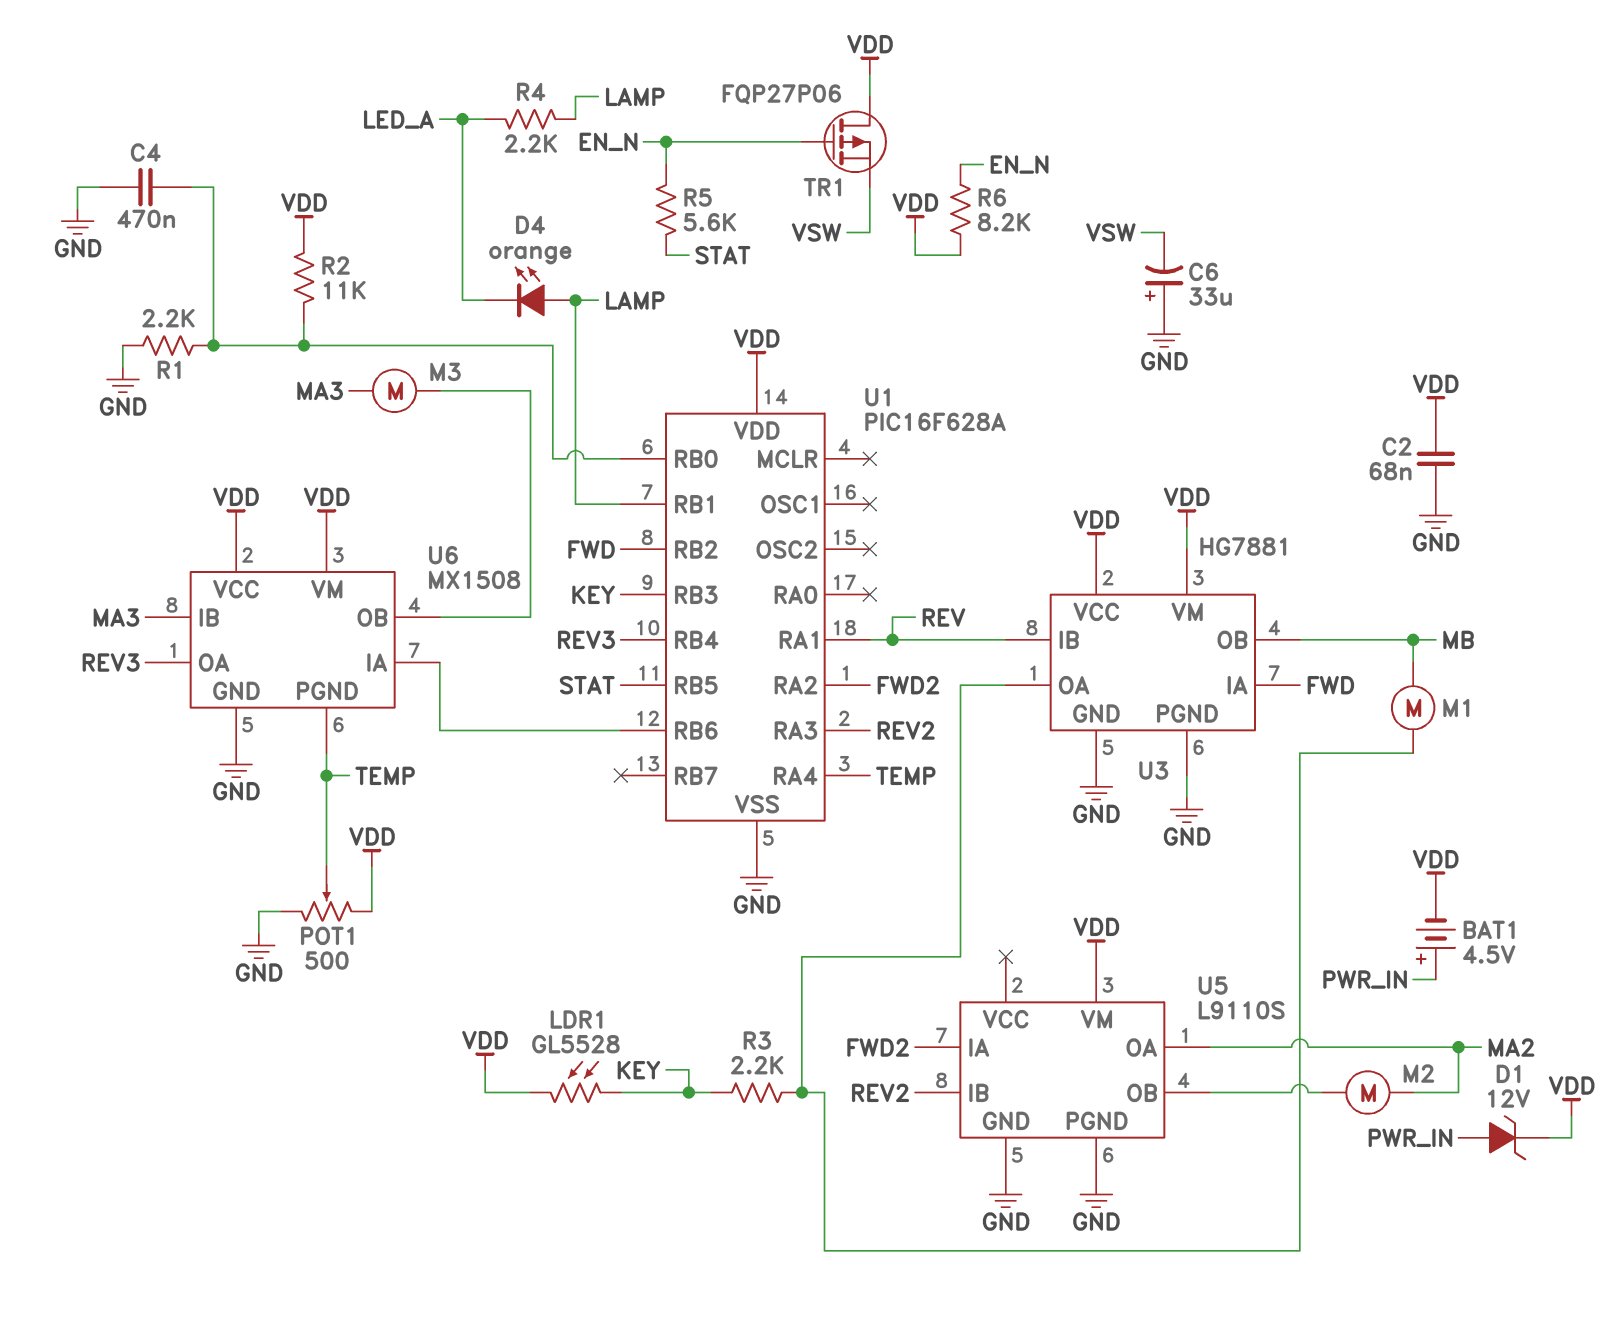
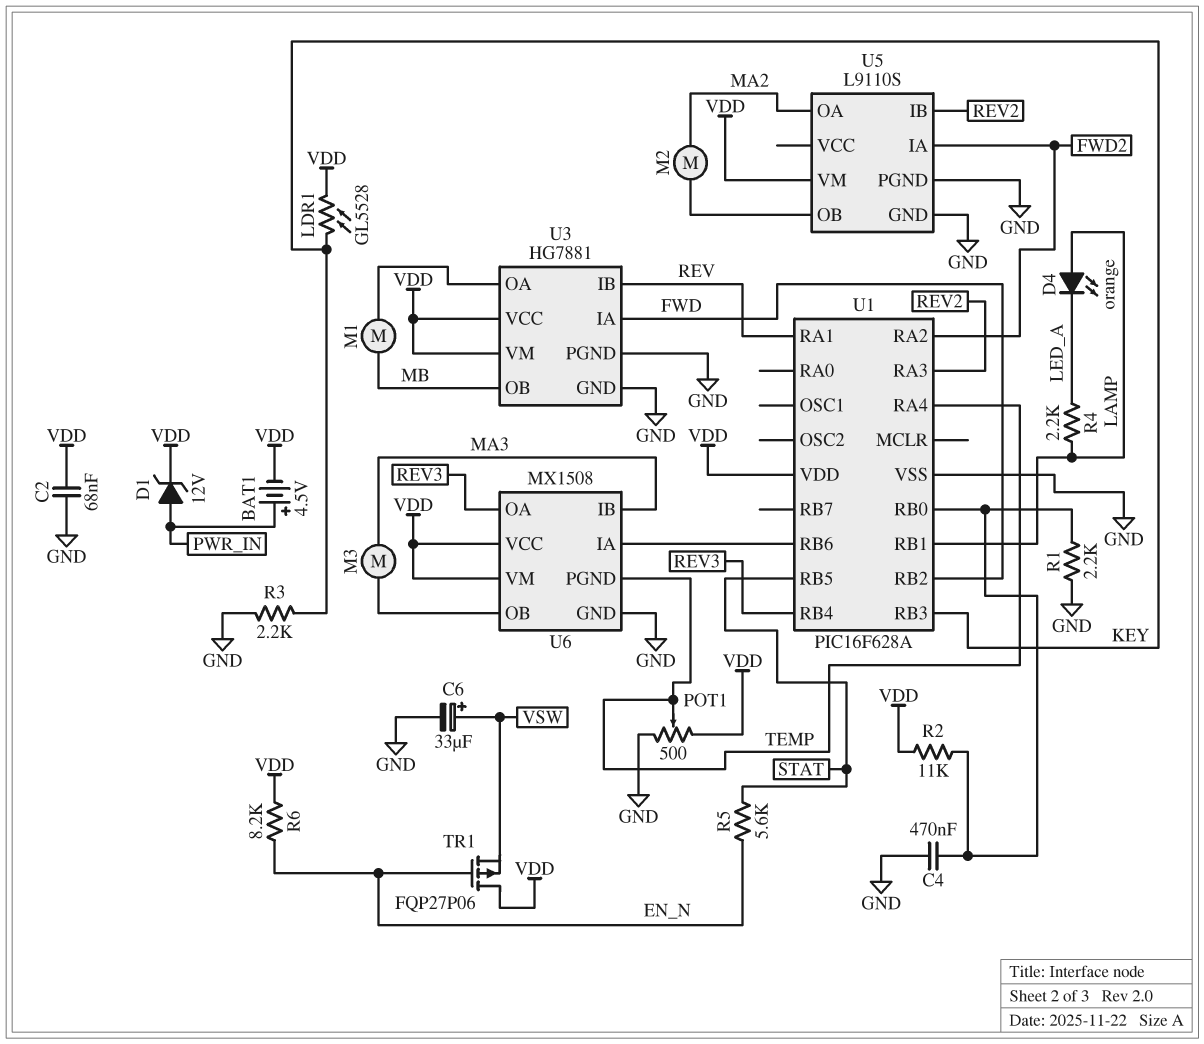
C6: 33uF (plus GND, minus VSW) -> 33uF (plus VSW, minus GND)
R3: 2.2k (KEY, U3/OA) -> 2.2k (GND, KEY)

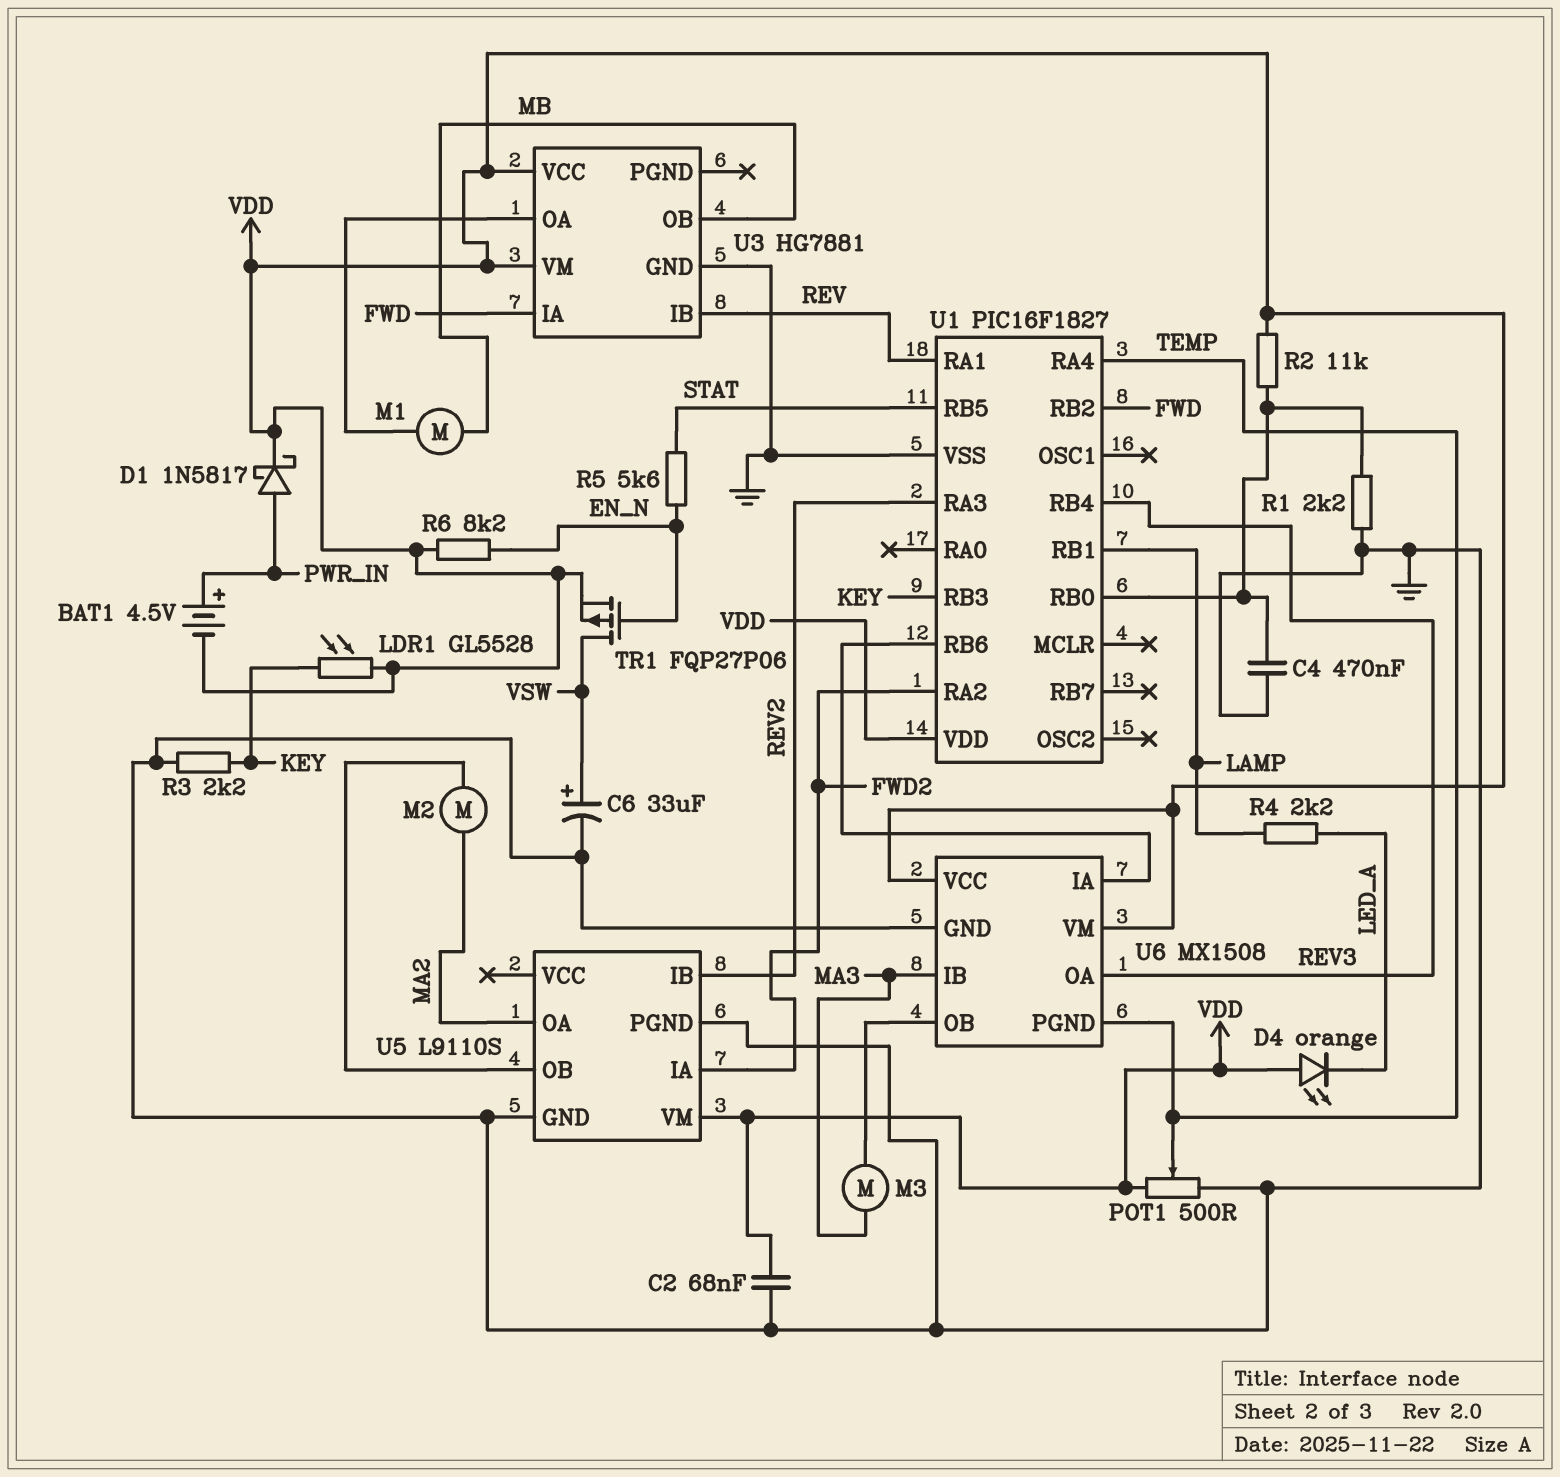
D1: zener 12V (A PWR_IN, K VDD) -> schottky 1N5817 (A PWR_IN, K VDD)
D4: LED orange (A LAMP, K LED_A) -> LED orange (A VDD, K LED_A)
TR1: PMOS FQP27P06 (G EN_N, D VDD, S VSW) -> PMOS FQP27P06 (G EN_N, D VSW, S VDD)
U1: PIC16F628A -> PIC16F1827
U3 pin PGND: GND -> none

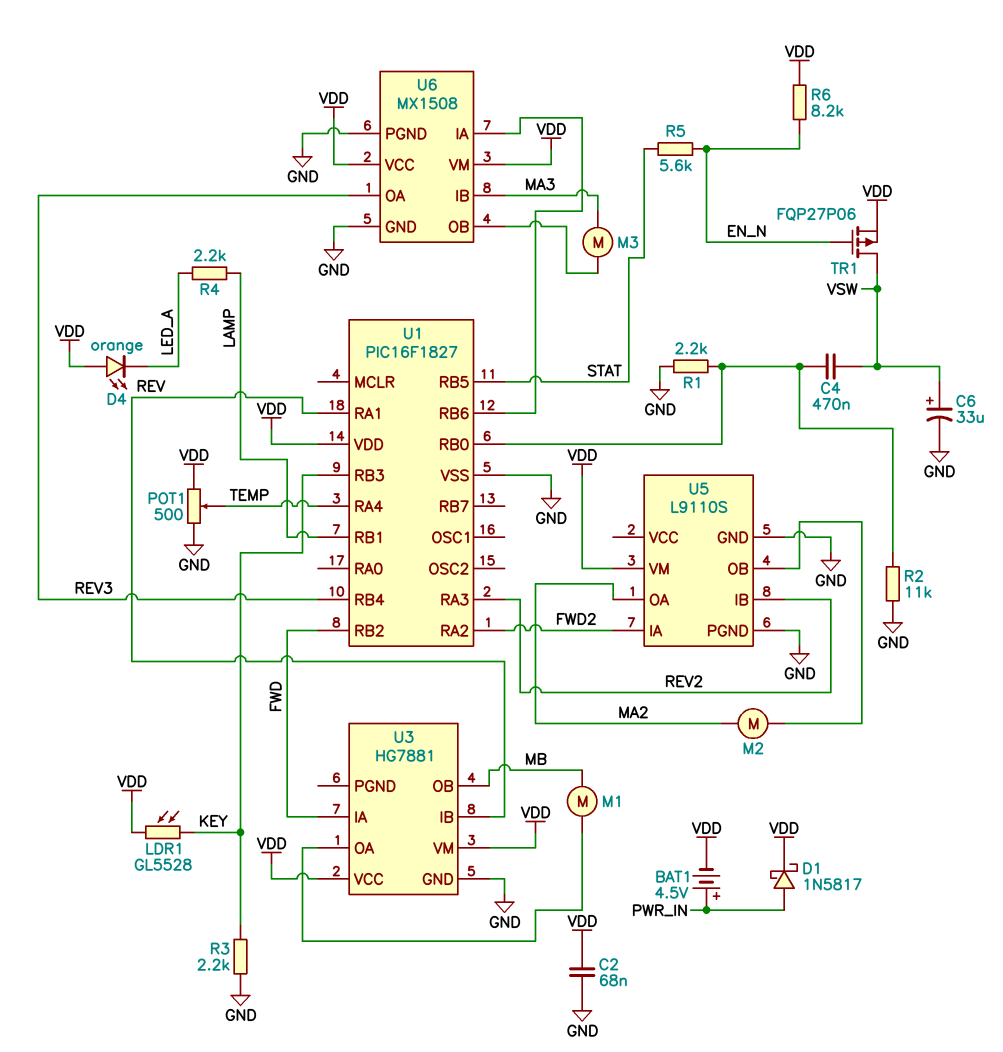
C4: 470nF (GND, U1/RB0) -> 470nF (U1/RB0, VSW)
R2: 11k (U1/RB0, VDD) -> 11k (GND, U1/RB0)
U6 pin PGND: TEMP -> GND

